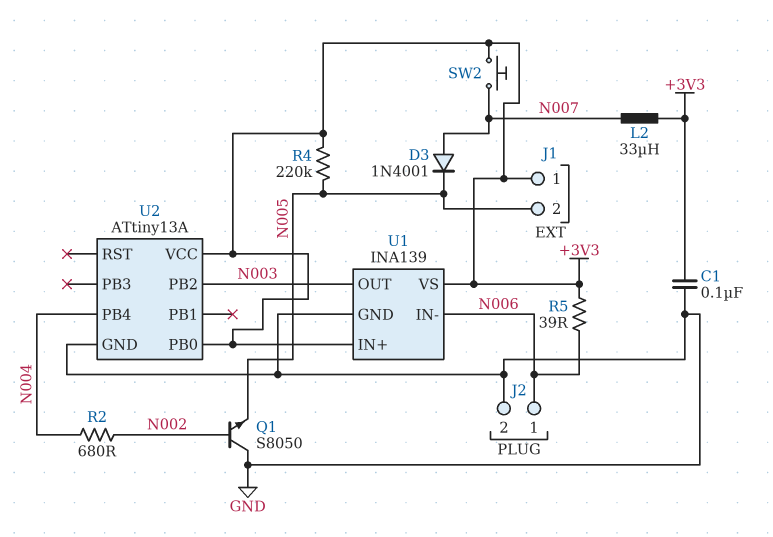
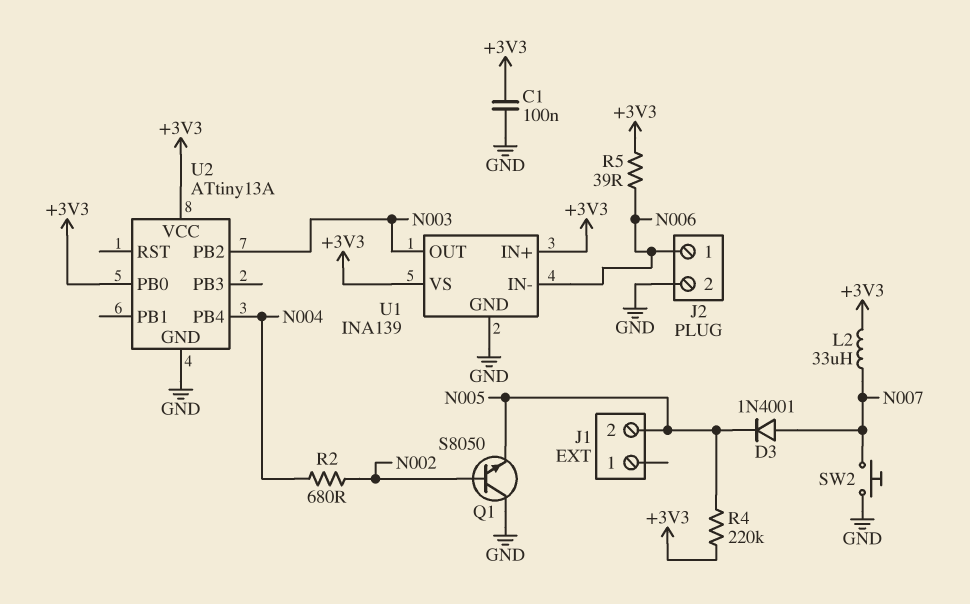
J1 pin 1: +3V3 -> none
SW2: button (+3V3, N007) -> button (GND, N007)

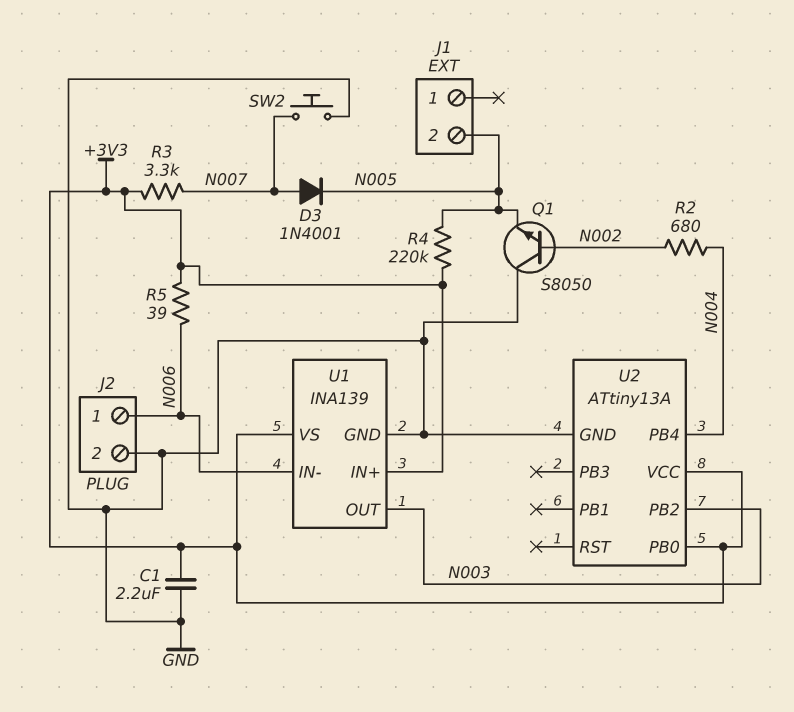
C1: 100nF (+3V3, GND) -> 2.2uF (+3V3, GND)
L2: 33uH (+3V3, N007) -> none
R3: none -> 3.3k (+3V3, N007)

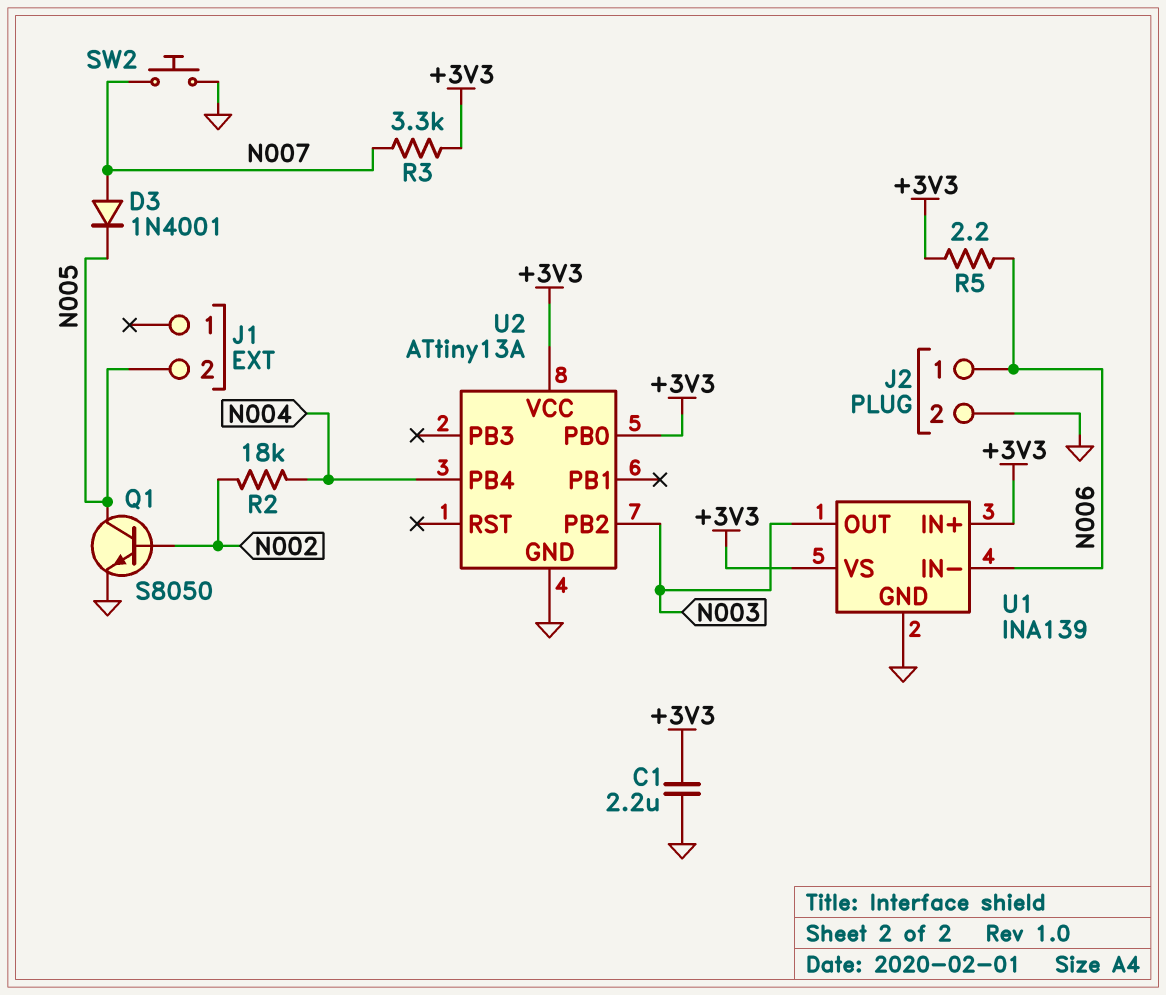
Q1: NPN S8050 (B N002, C GND, E N005) -> NPN S8050 (B N002, C N005, E GND)
R2: 680 (N002, N004) -> 18k (N002, N004)
R4: 220k (+3V3, N005) -> none
R5: 39 (+3V3, N006) -> 2.2 (+3V3, N006)

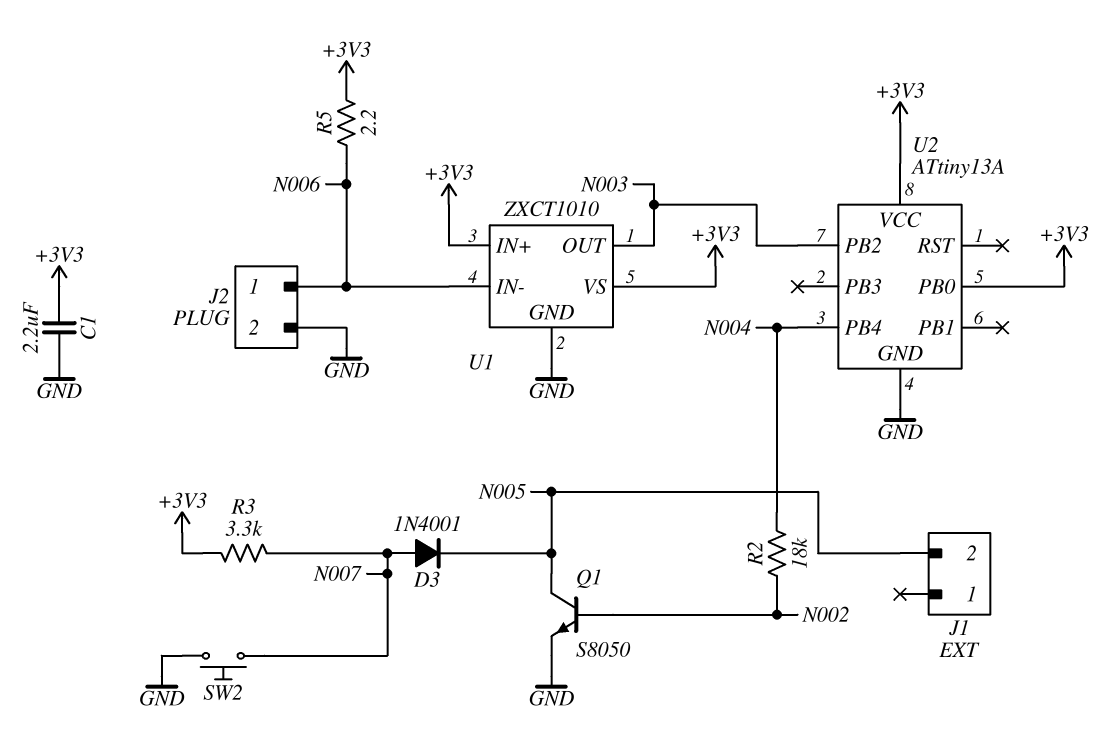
U1: INA139 -> ZXCT1010

